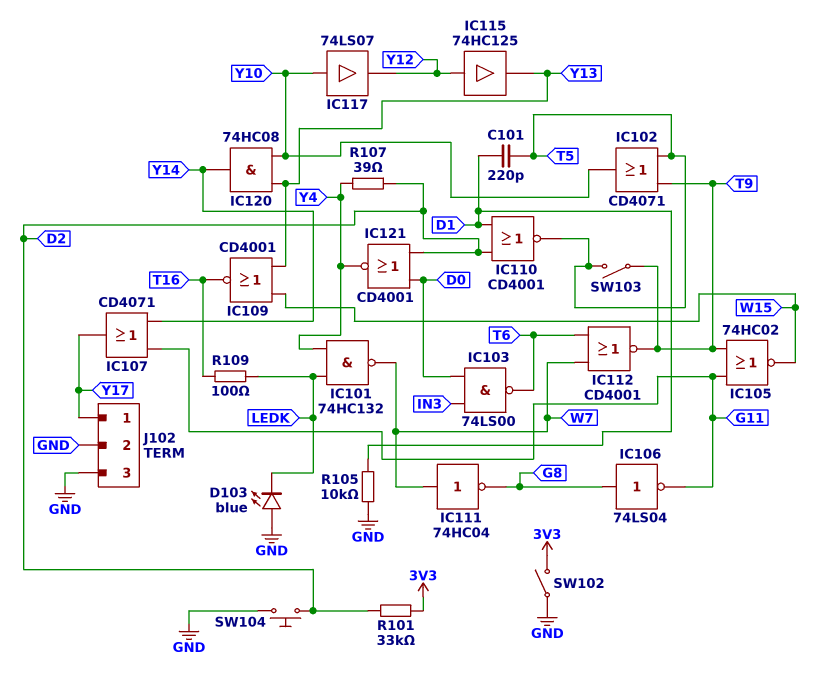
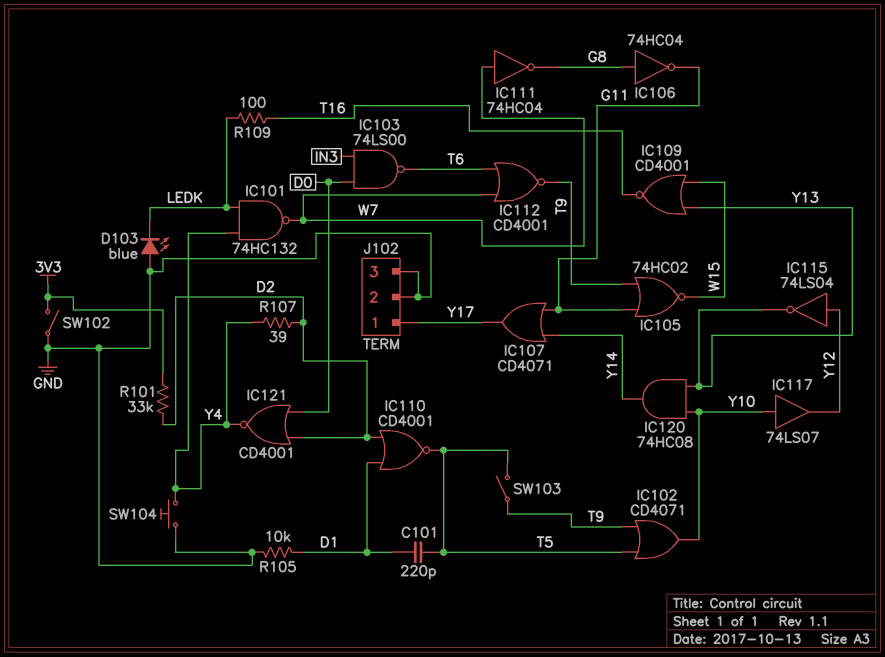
IC106: NOT 74LS04 (in G8, out G11) -> NOT 74HC04 (in G8, out G11)
IC115: buffer 74HC125 (in Y12, out Y13) -> NOT 74LS04 (in Y12, out Y13)
SW104: button (D2, GND) -> button (GND, Y4)

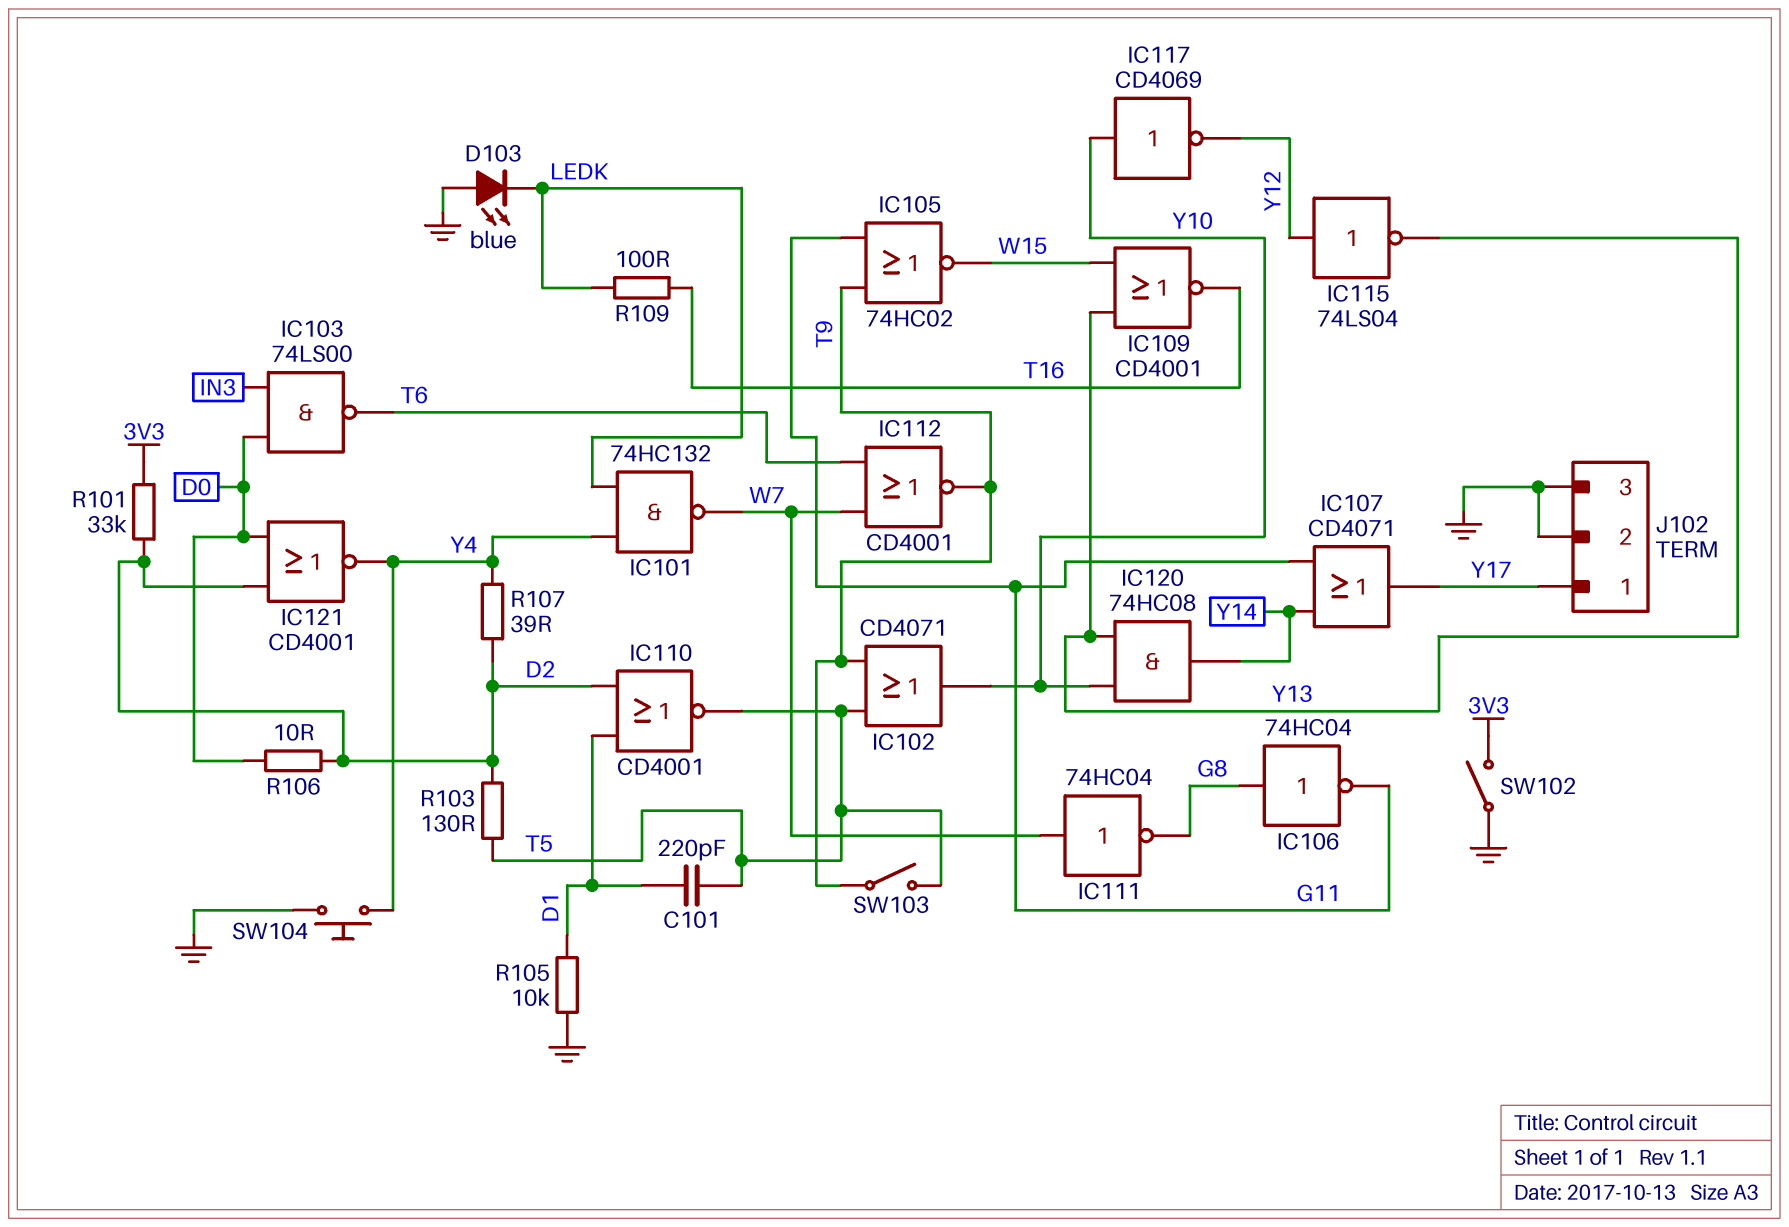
IC117: buffer 74LS07 (in Y10, out Y12) -> NOT CD4069 (in Y10, out Y12)
R103: none -> 130 (D2, T5)
R106: none -> 10 (D0, D2)

